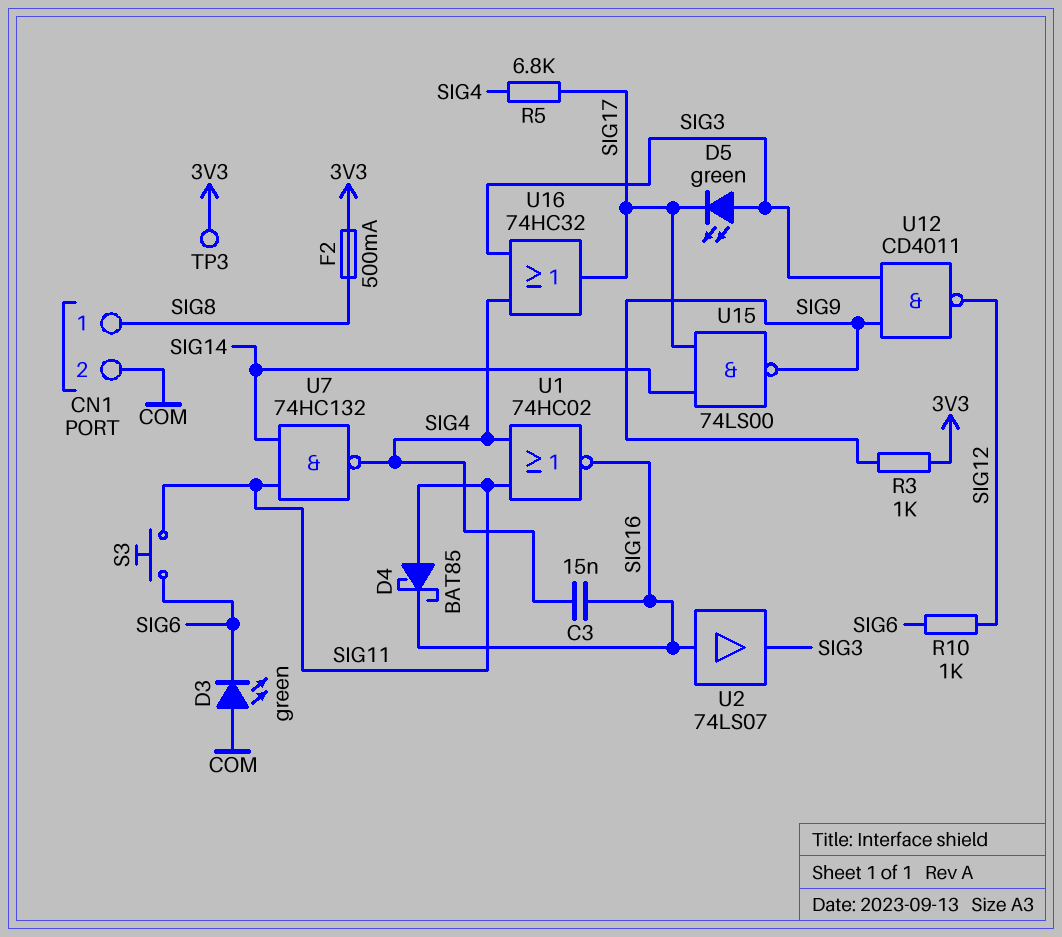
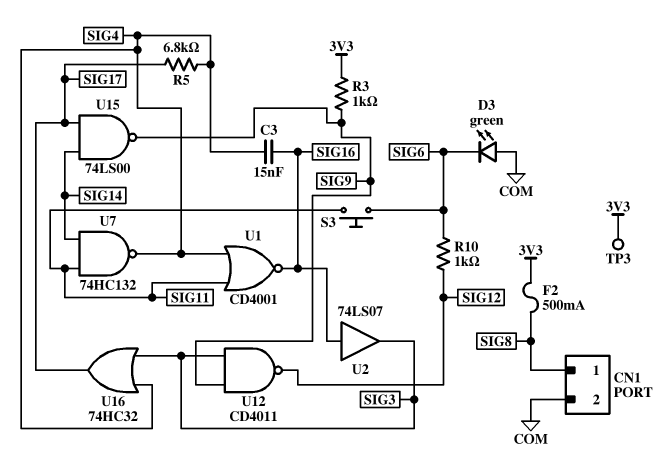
D4: schottky BAT85 (A SIG11, K SIG16) -> none
D5: LED green (A SIG3, K SIG17) -> none
U1: NOR 74HC02 (in SIG4, in SIG11, out SIG16) -> NOR CD4001 (in SIG4, in SIG11, out SIG16)

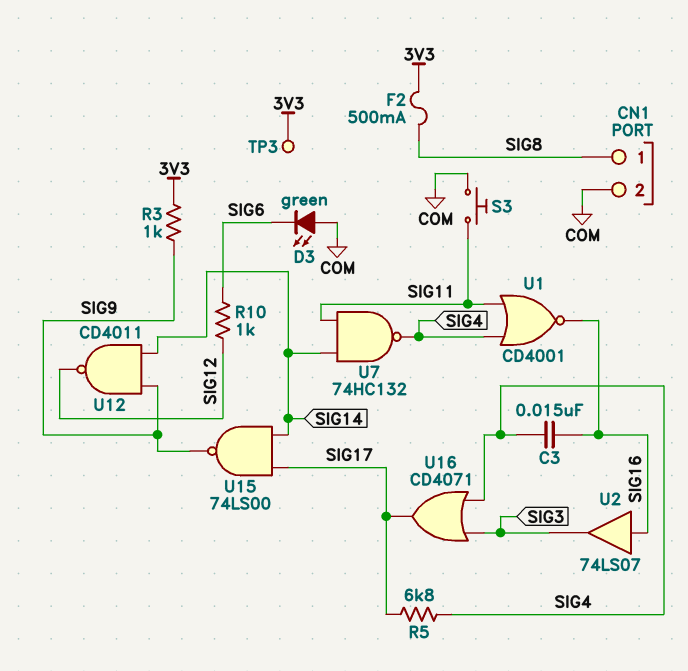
S3: button (SIG6, SIG11) -> button (COM, SIG11)
U12: NAND CD4011 (in SIG3, in SIG9, out SIG12) -> NAND CD4011 (in SIG9, in SIG14, out SIG12)
U16: OR 74HC32 (in SIG3, in SIG4, out SIG17) -> OR CD4071 (in SIG3, in SIG4, out SIG17)

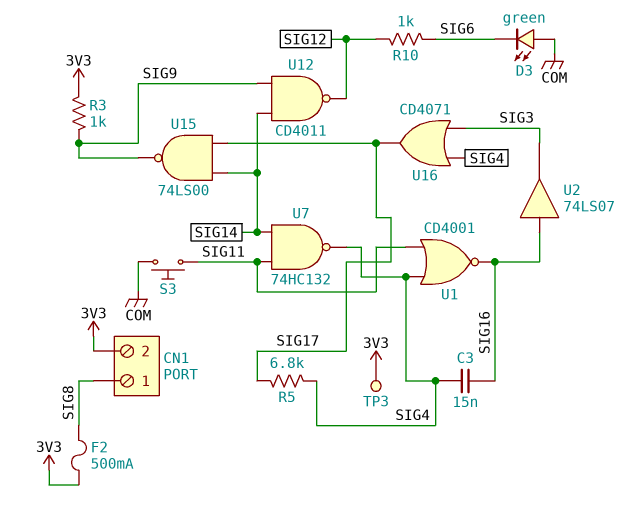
CN1 pin 2: COM -> 3V3

